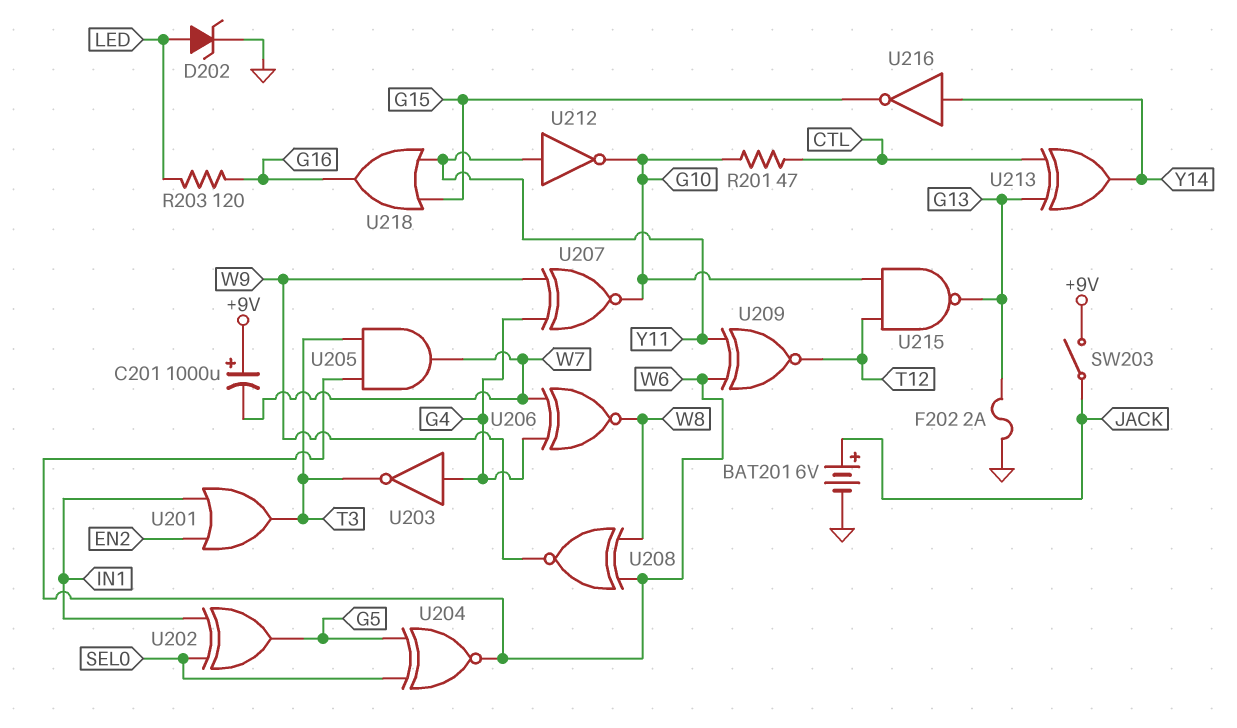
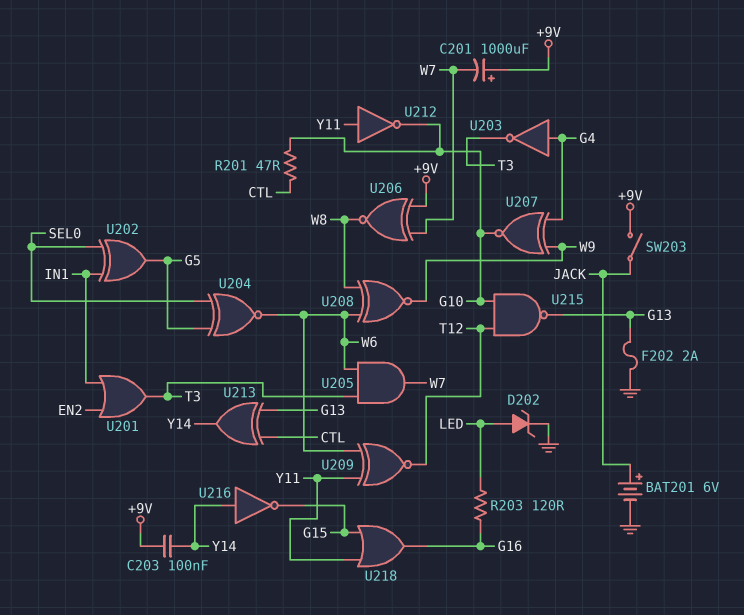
C203: none -> 100nF (+9V, Y14)
U206: XNOR (in G4, in W7, out W8) -> XNOR (in +9V, in W7, out W8)

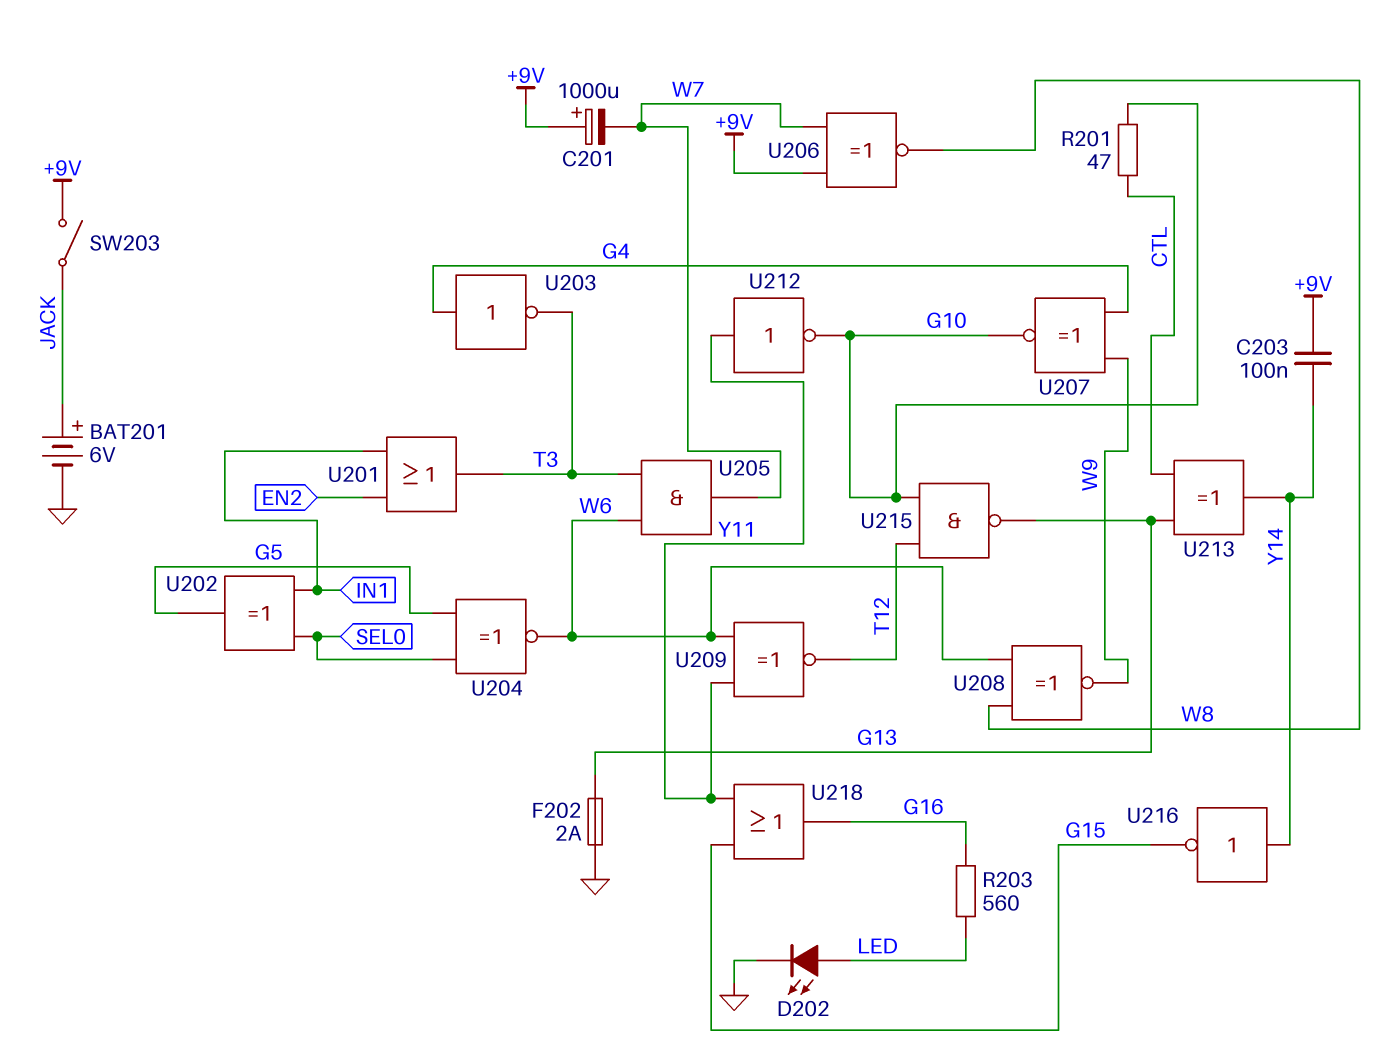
D202: zener (A LED, K GND) -> LED (A LED, K GND)
R203: 120 (G16, LED) -> 560 (G16, LED)

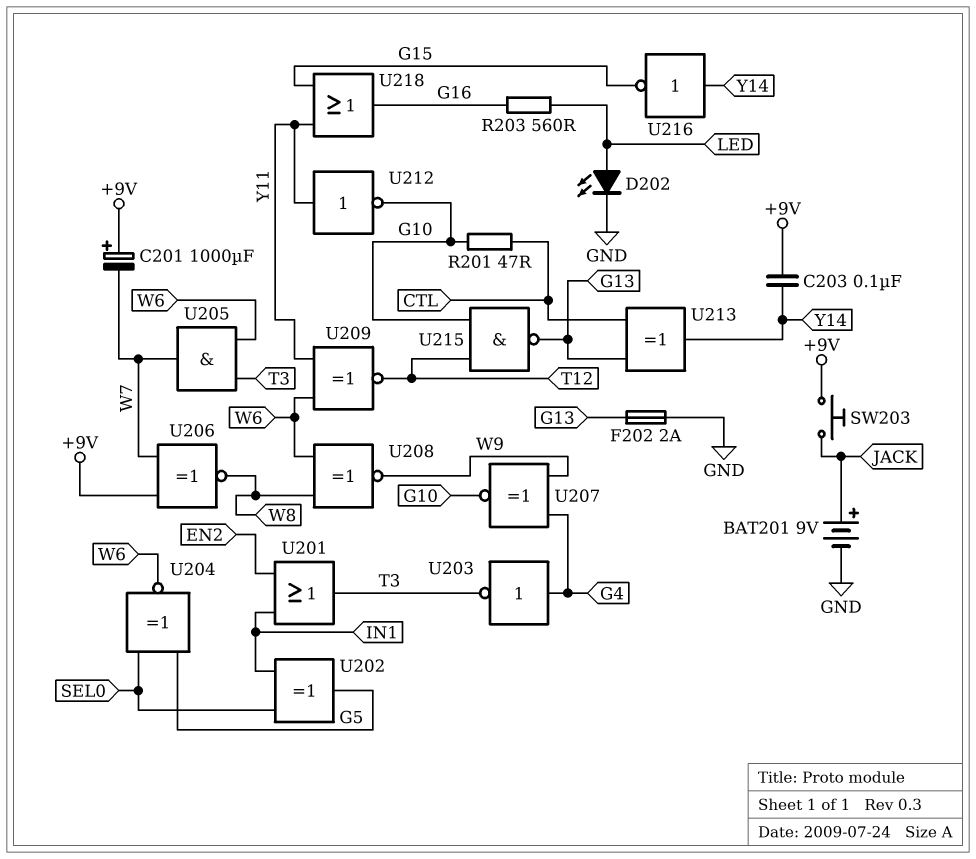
BAT201: 6V (plus JACK, minus GND) -> 9V (plus JACK, minus GND)
SW203: switch (+9V, JACK) -> button (+9V, JACK)

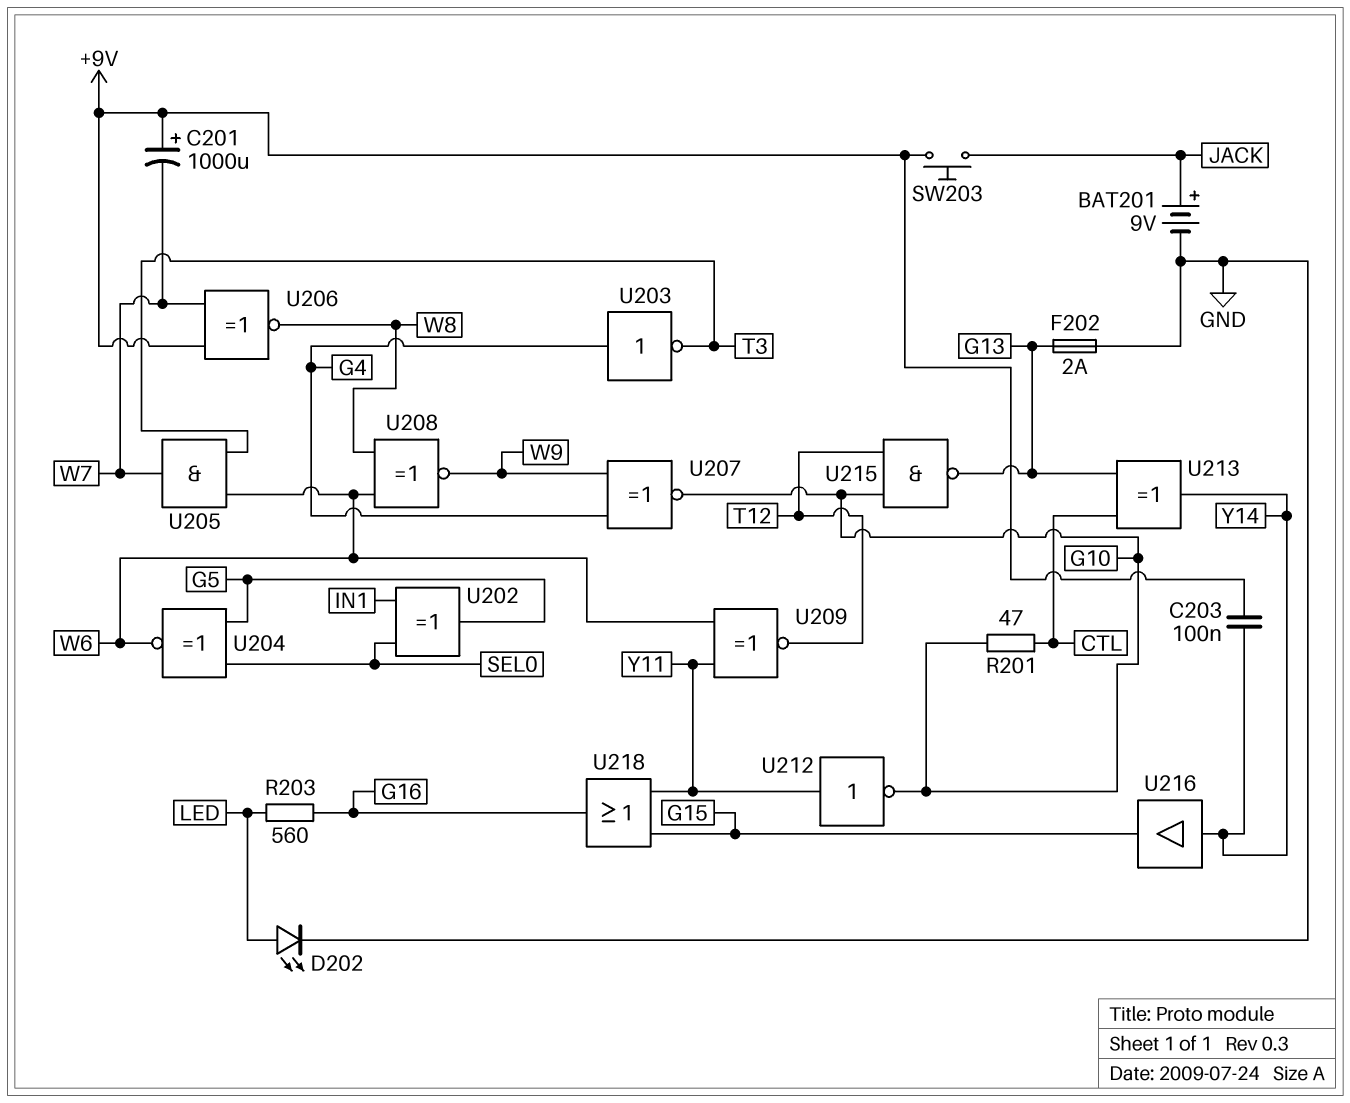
U201: OR (in EN2, in IN1, out T3) -> none
U216: NOT (in Y14, out G15) -> buffer (in Y14, out G15)

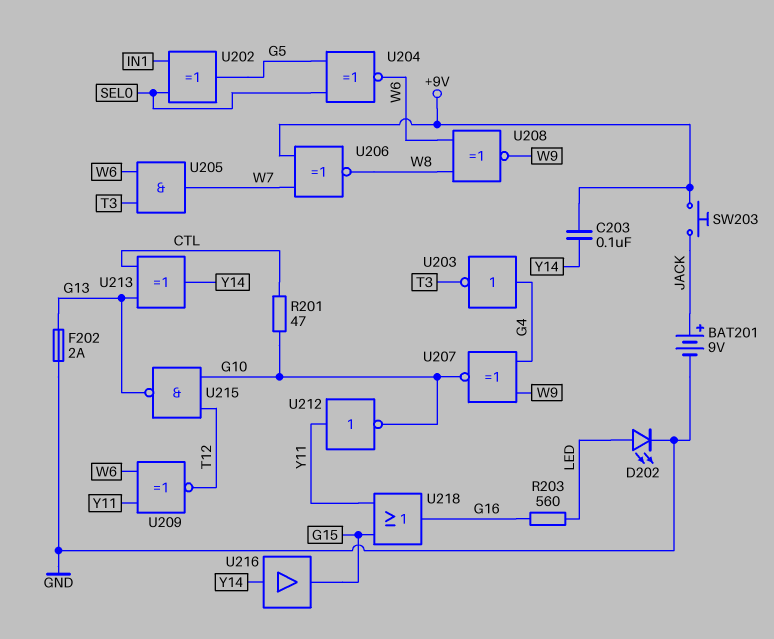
C201: 1000uF (plus +9V, minus W7) -> none

